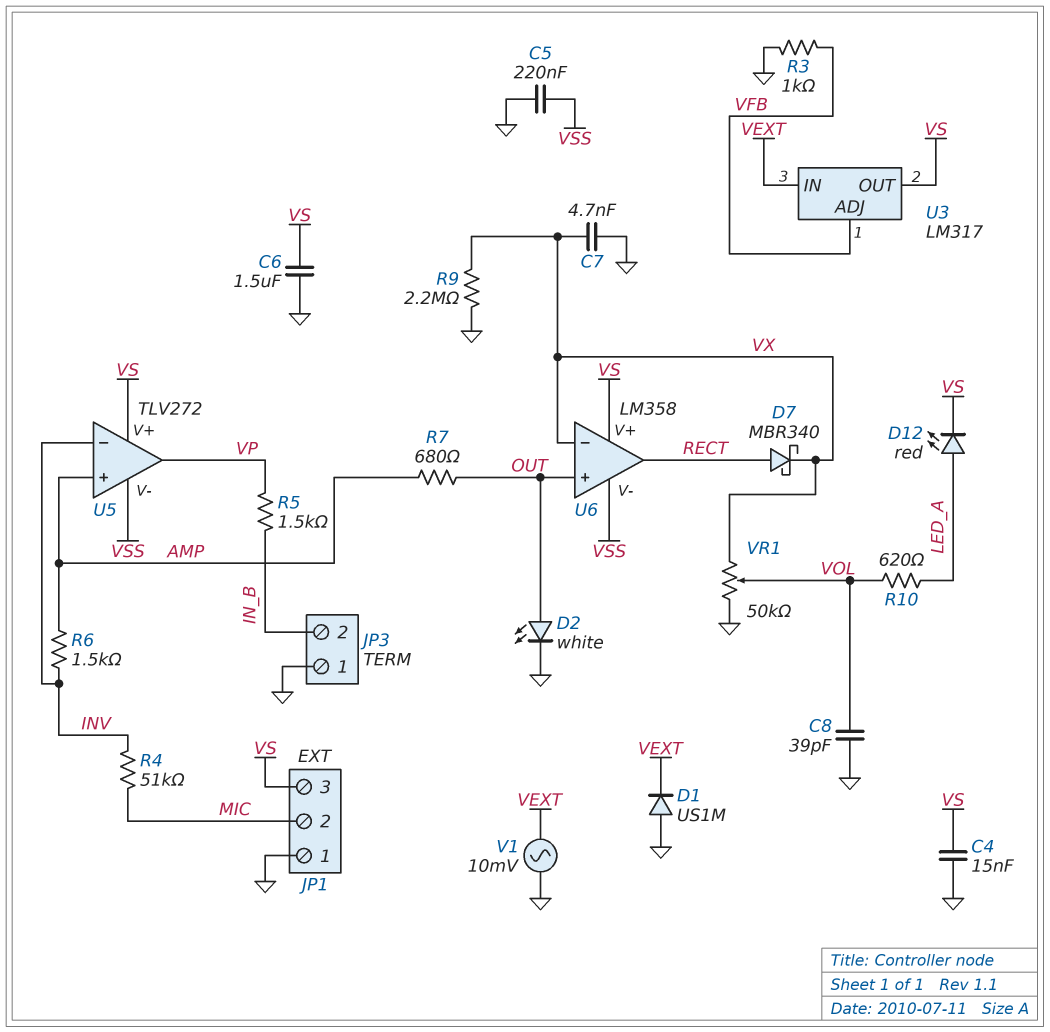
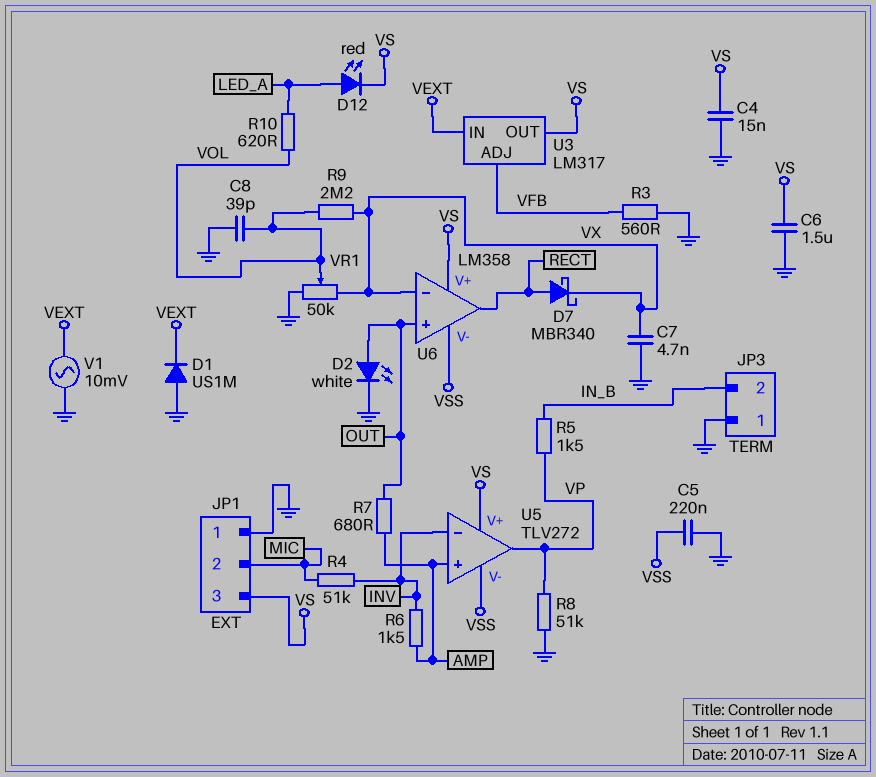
R3: 1k (GND, VFB) -> 560 (GND, VFB)
R8: none -> 51k (GND, VP)
R9: 2.2M (GND, VX) -> 2.2M (VOL, VX)

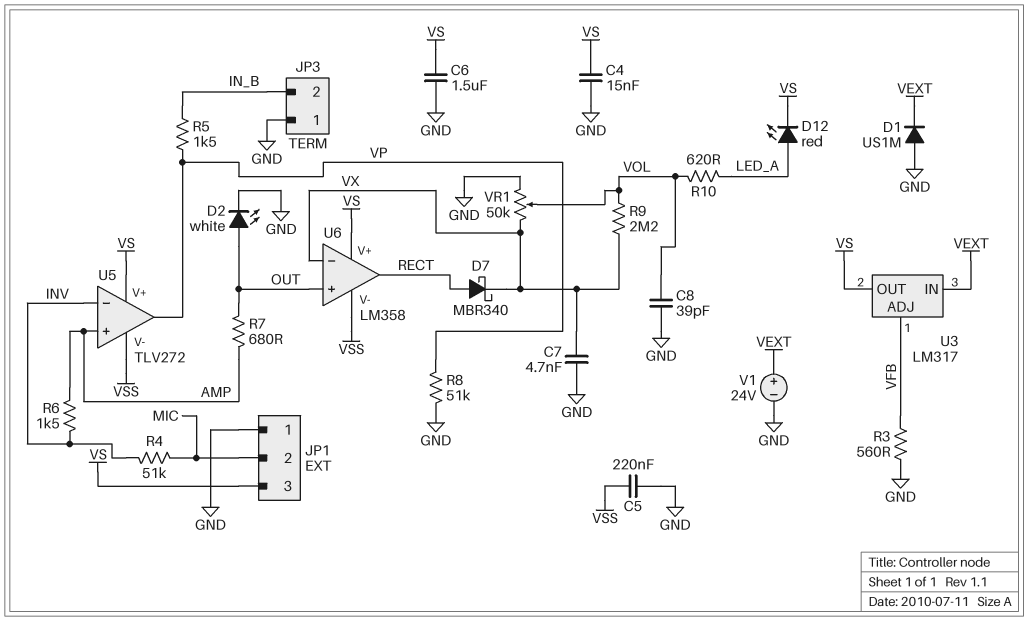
V1: AC 10mV (GND, VEXT) -> 24V (plus VEXT, minus GND)

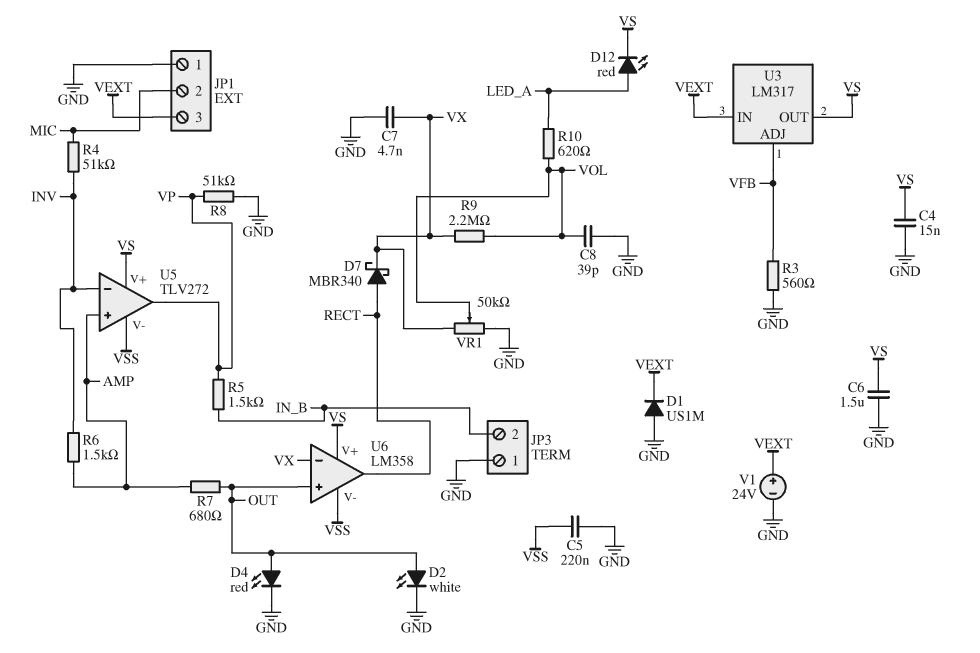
D4: none -> LED red (A OUT, K GND)
JP1 pin 3: VS -> VEXT

